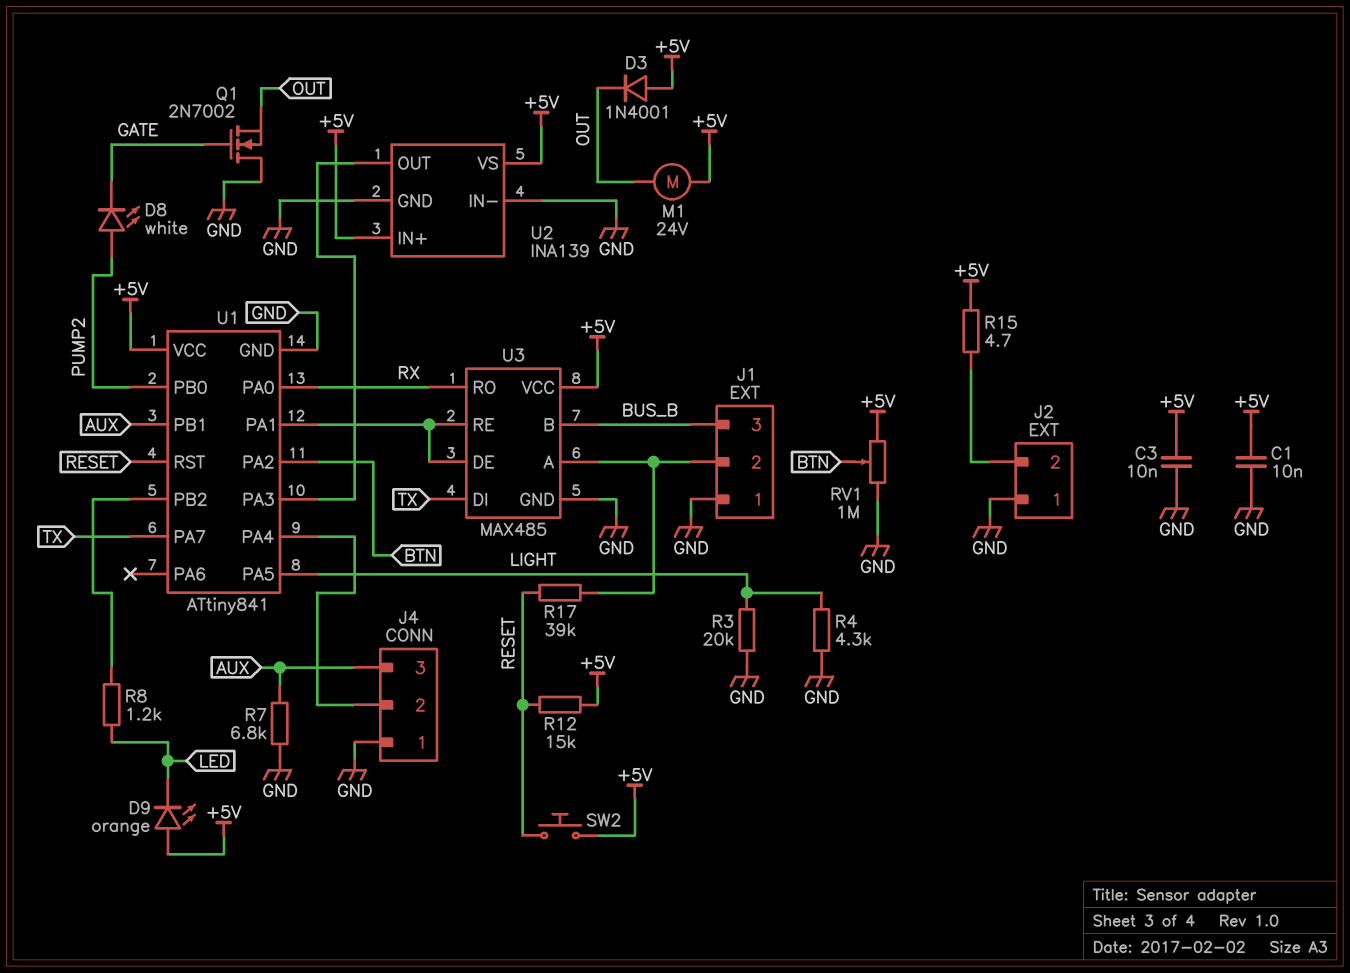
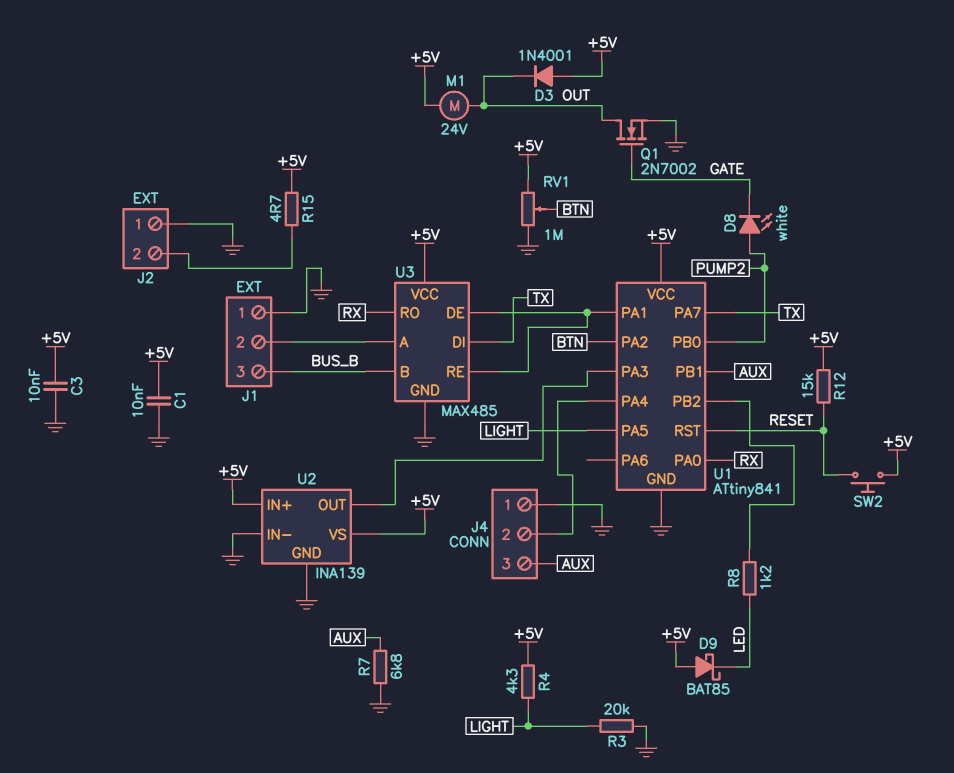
D9: LED orange (A +5V, K LED) -> schottky BAT85 (A +5V, K LED)
Q1: NMOS 2N7002 (G GATE, D GND, S OUT) -> NMOS 2N7002 (G GATE, D OUT, S GND)
R4: 4.3k (GND, LIGHT) -> 4.3k (+5V, LIGHT)
R17: 39k (J1/2, RESET) -> none

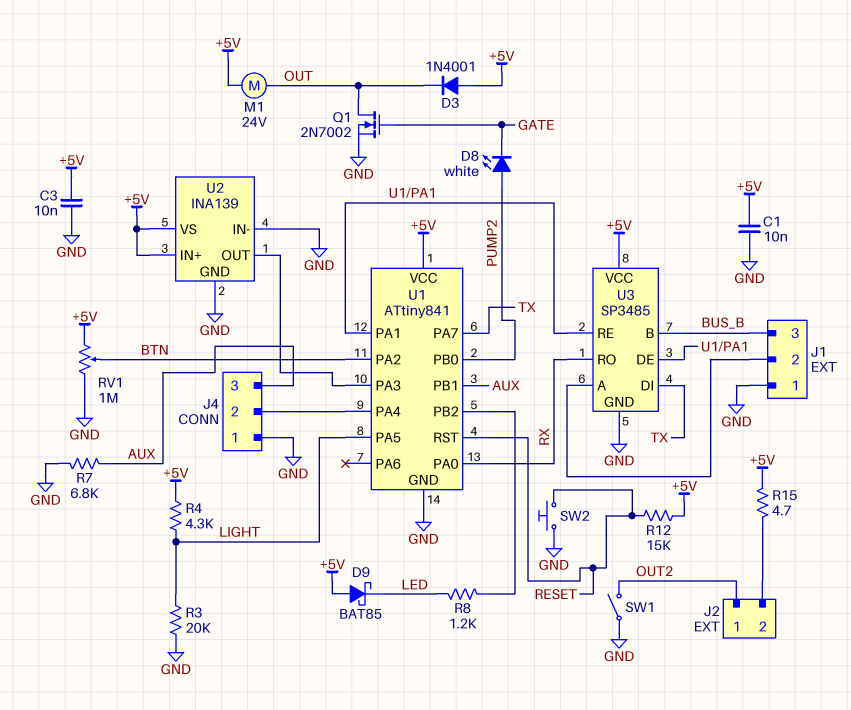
J2 pin 1: GND -> OUT2
SW1: none -> switch (GND, OUT2)
SW2: button (+5V, RESET) -> button (GND, RESET)
U3: MAX485 -> SP3485

